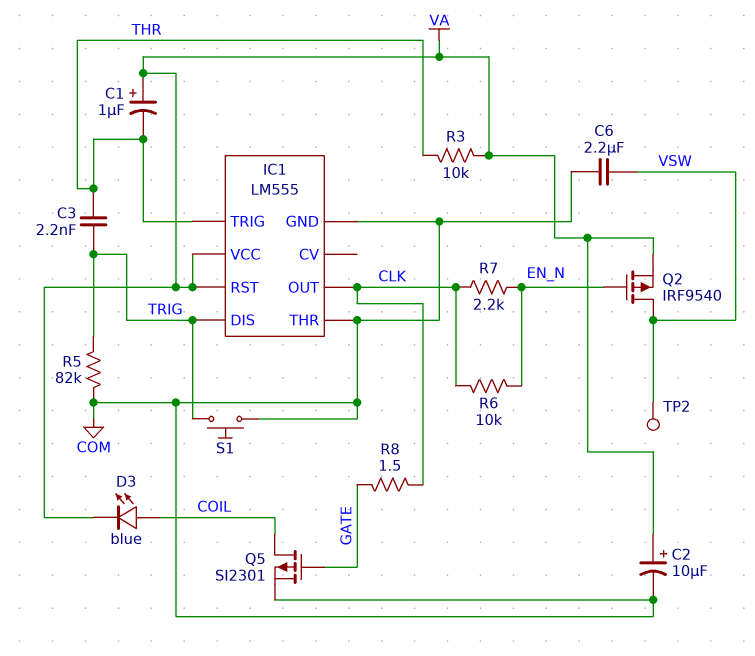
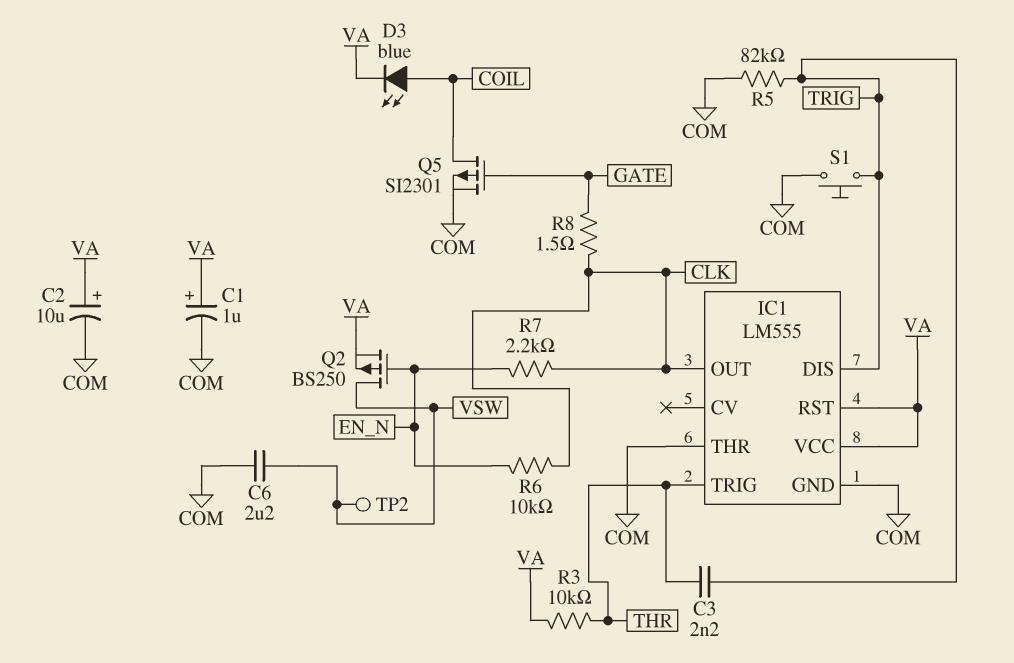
C1: 1uF (plus VA, minus THR) -> 1uF (plus VA, minus COM)
Q2: PMOS IRF9540 (G EN_N, D VSW, S VA) -> PMOS BS250 (G EN_N, D VSW, S VA)

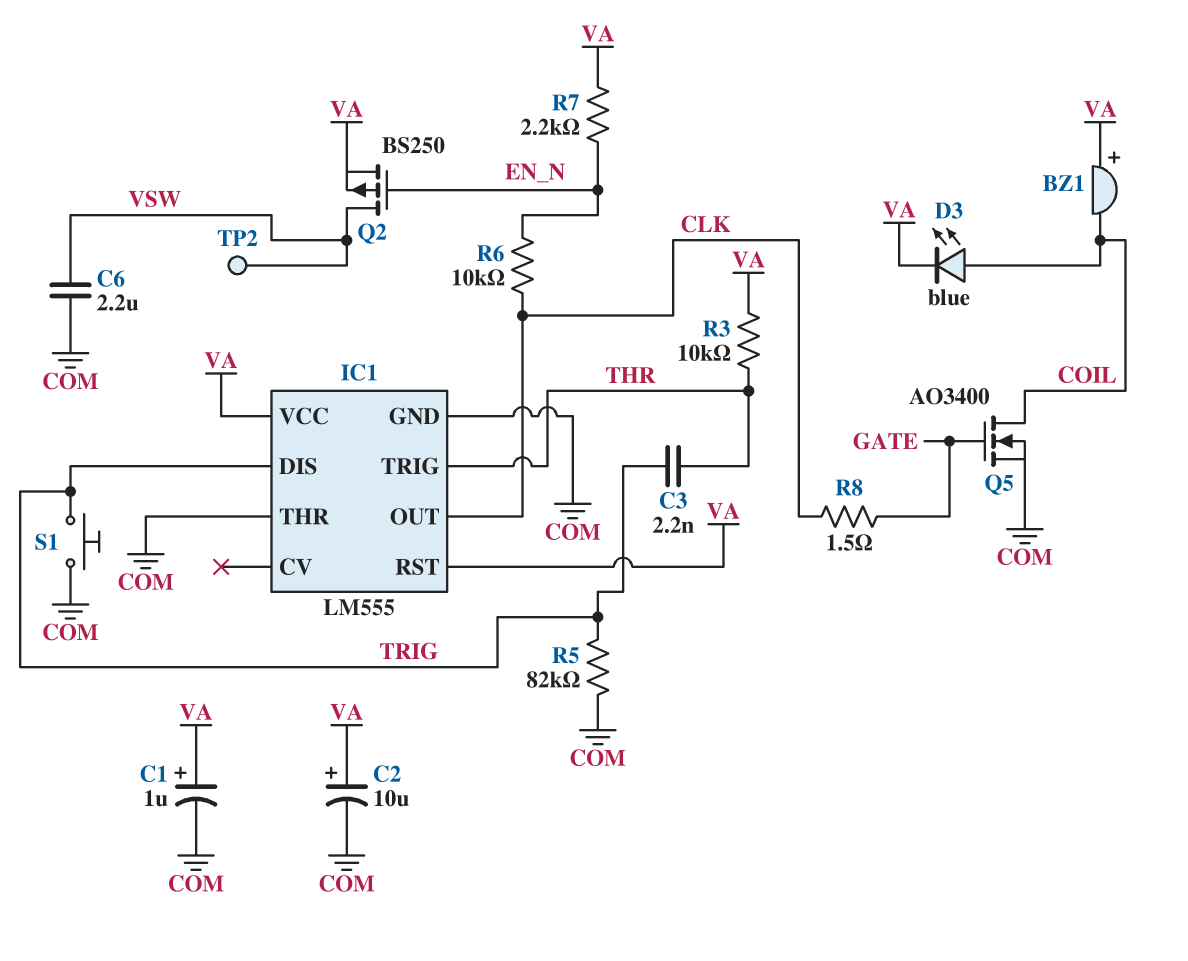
BZ1: none -> buzzer (plus VA, minus COIL)
Q5: PMOS SI2301 (G GATE, D COIL, S COM) -> NMOS AO3400 (G GATE, D COIL, S COM)
R7: 2.2k (CLK, EN_N) -> 2.2k (EN_N, VA)

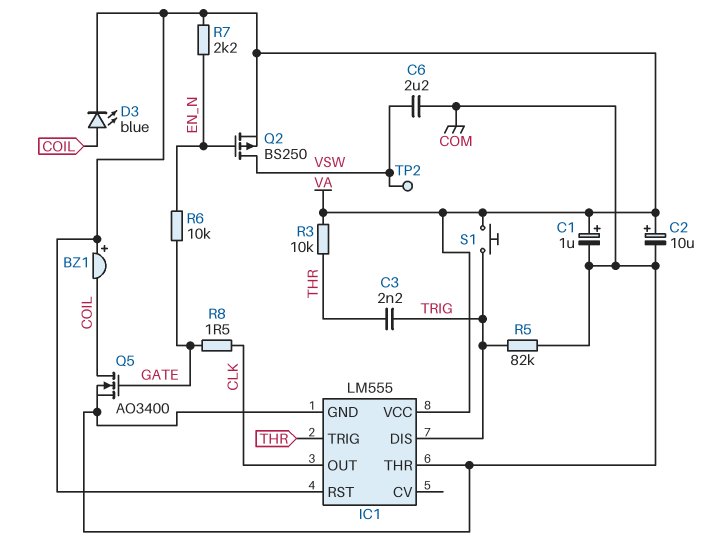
R6: 10k (CLK, EN_N) -> 10k (EN_N, GATE)
S1: button (COM, TRIG) -> button (TRIG, VA)

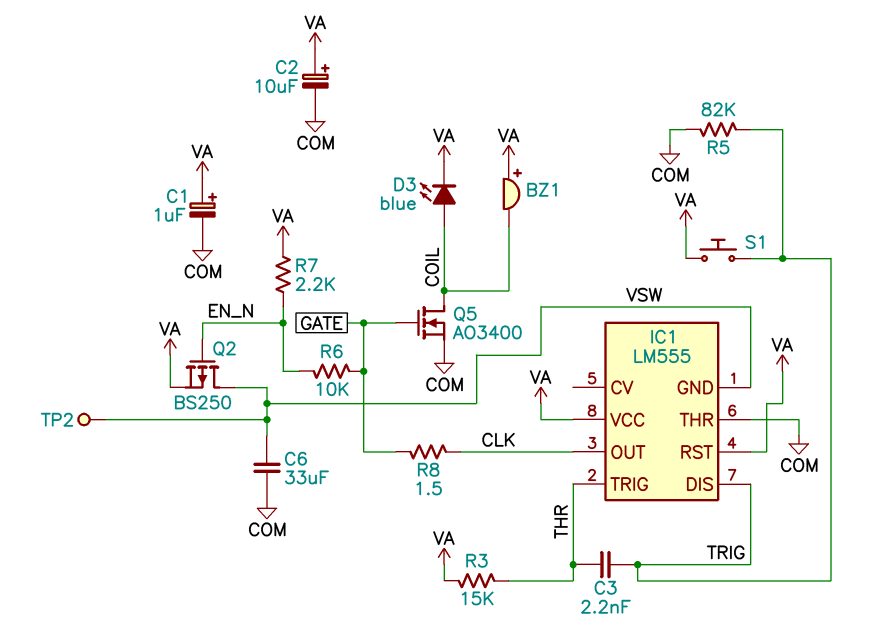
C6: 2.2uF (COM, VSW) -> 33uF (COM, VSW)
IC1 pin GND: COM -> VSW
R3: 10k (THR, VA) -> 15k (THR, VA)

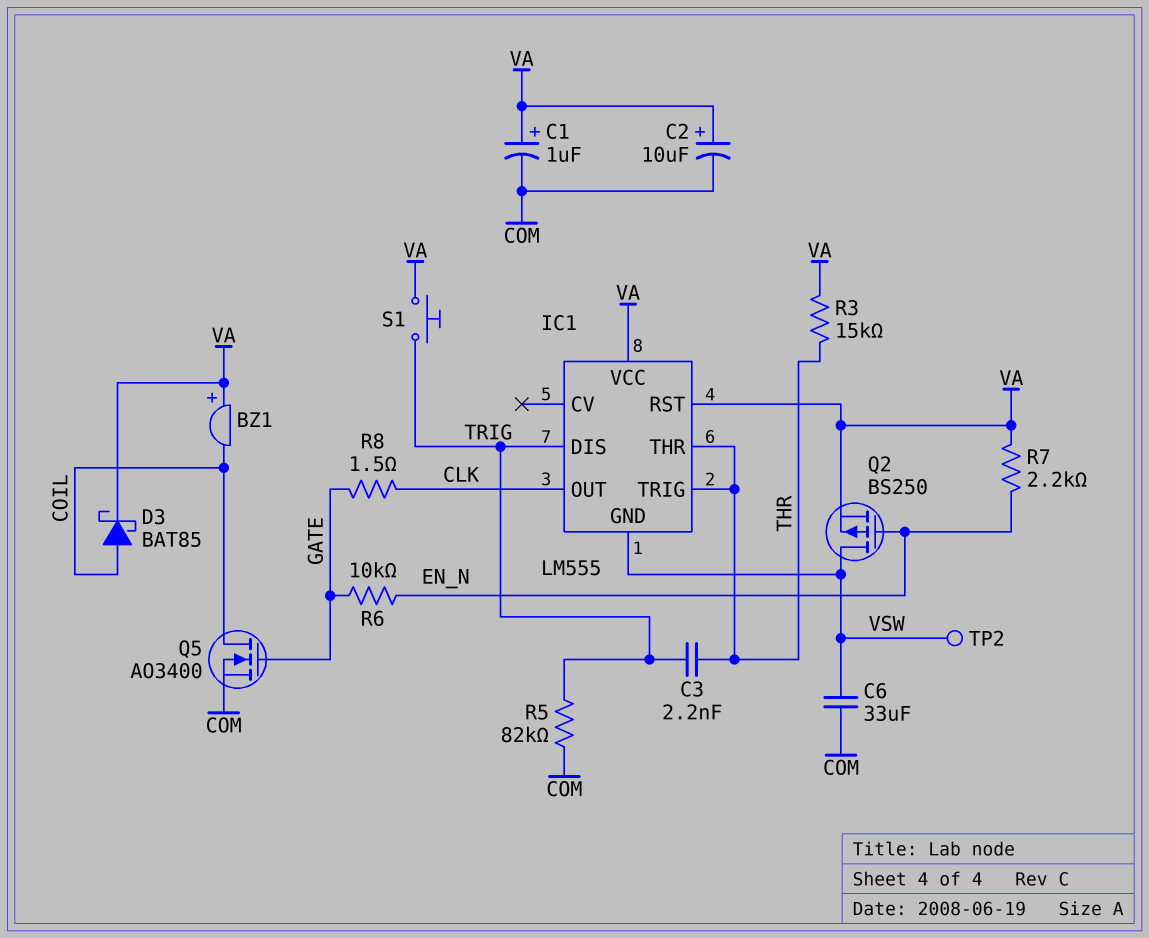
D3: LED blue (A COIL, K VA) -> schottky BAT85 (A COIL, K VA)
IC1 pin THR: COM -> THR

